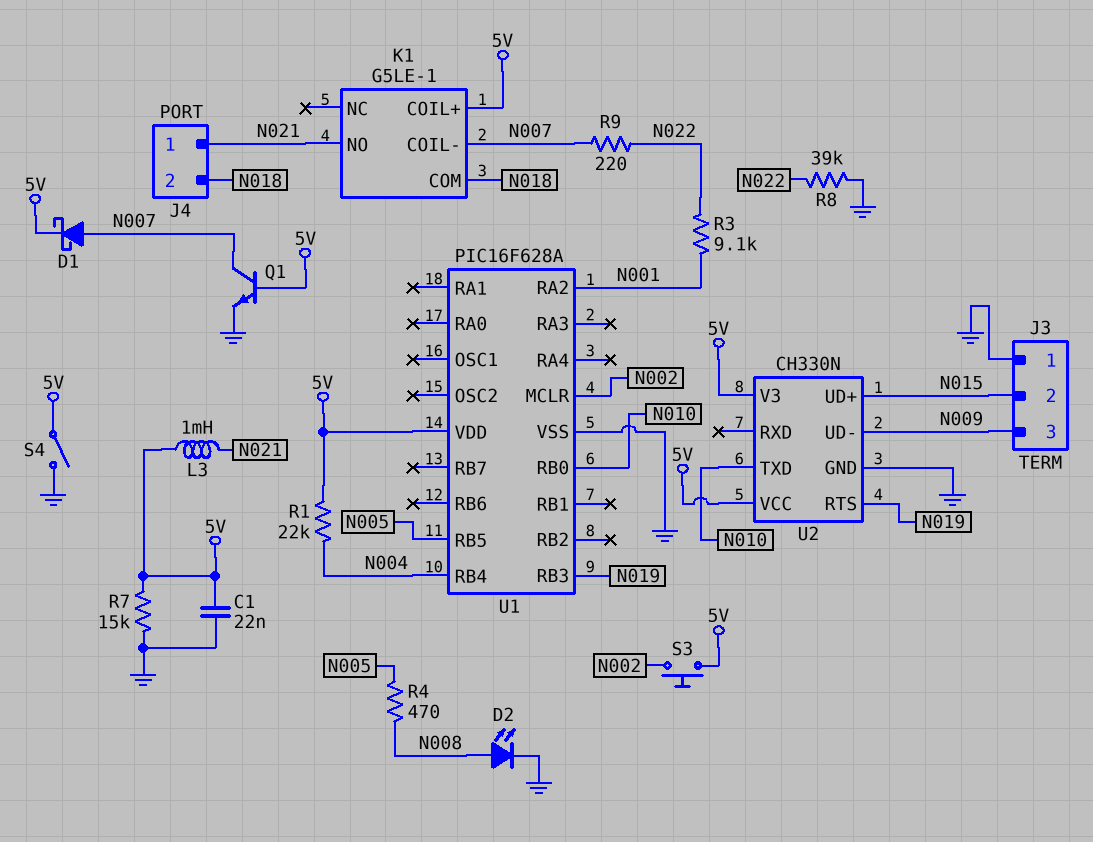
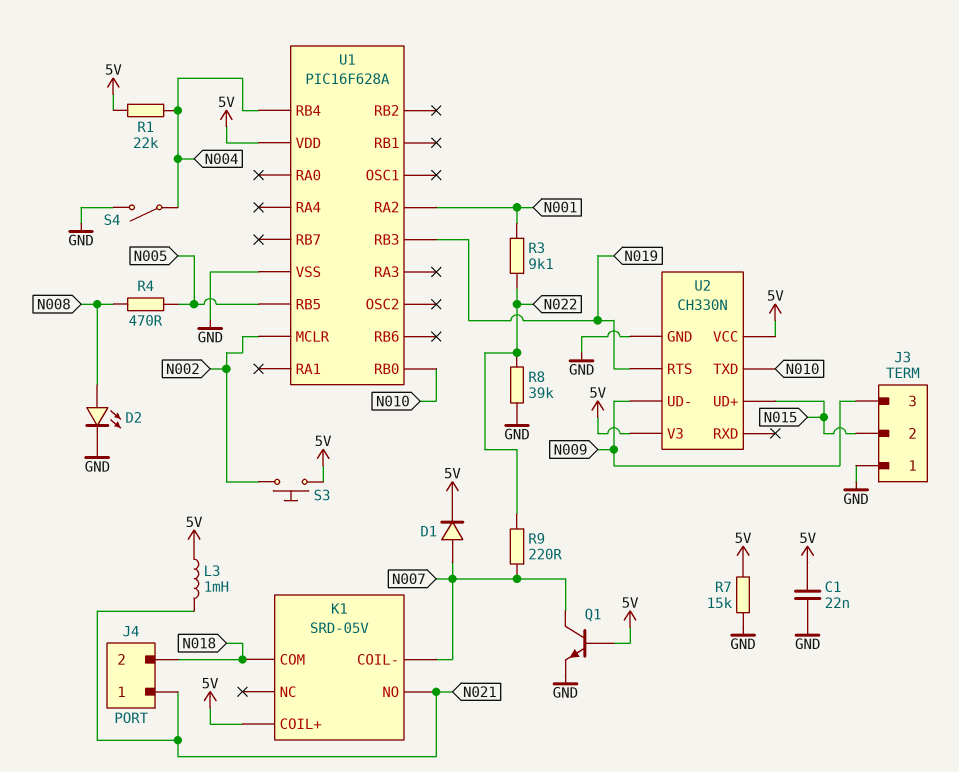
D1: schottky (A N007, K 5V) -> diode (A N007, K 5V)
K1: G5LE-1 -> SRD-05V
S4: switch (5V, GND) -> switch (GND, N004)

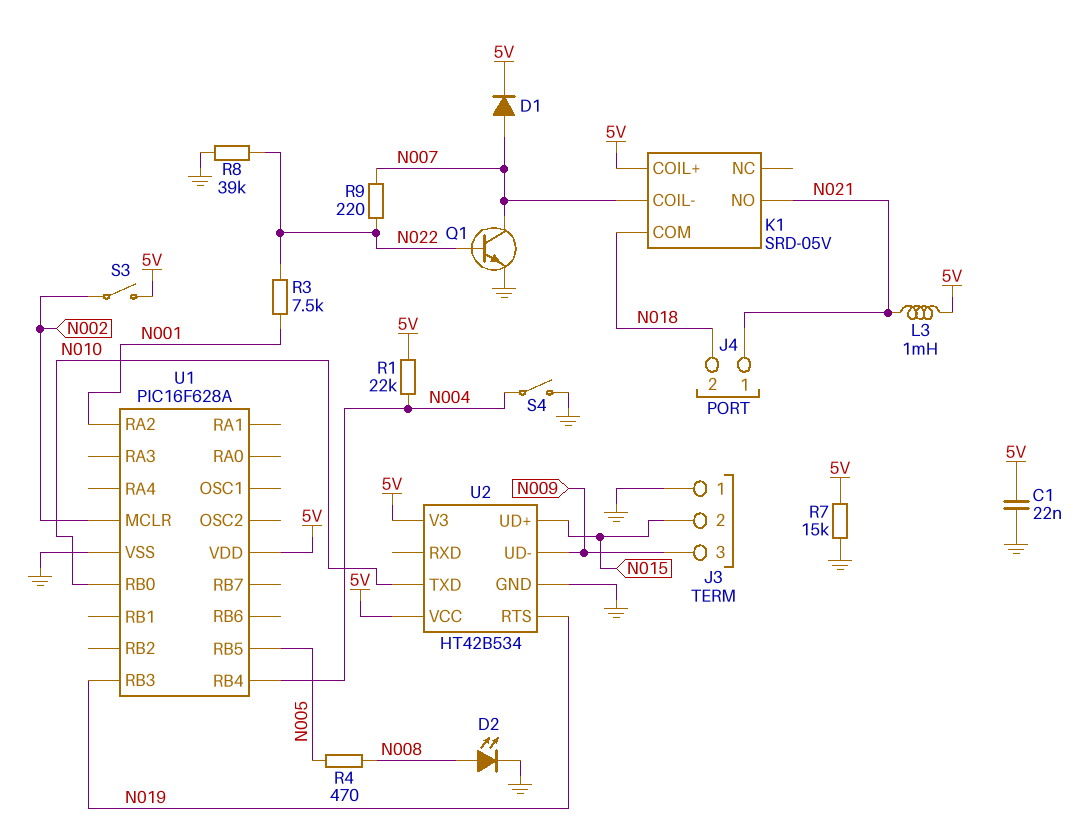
Q1: NPN (B 5V, C N007, E GND) -> NPN (B N022, C N007, E GND)
R3: 9.1k (N001, N022) -> 7.5k (N001, N022)
S3: button (5V, N002) -> switch (5V, N002)
U2: CH330N -> HT42B534

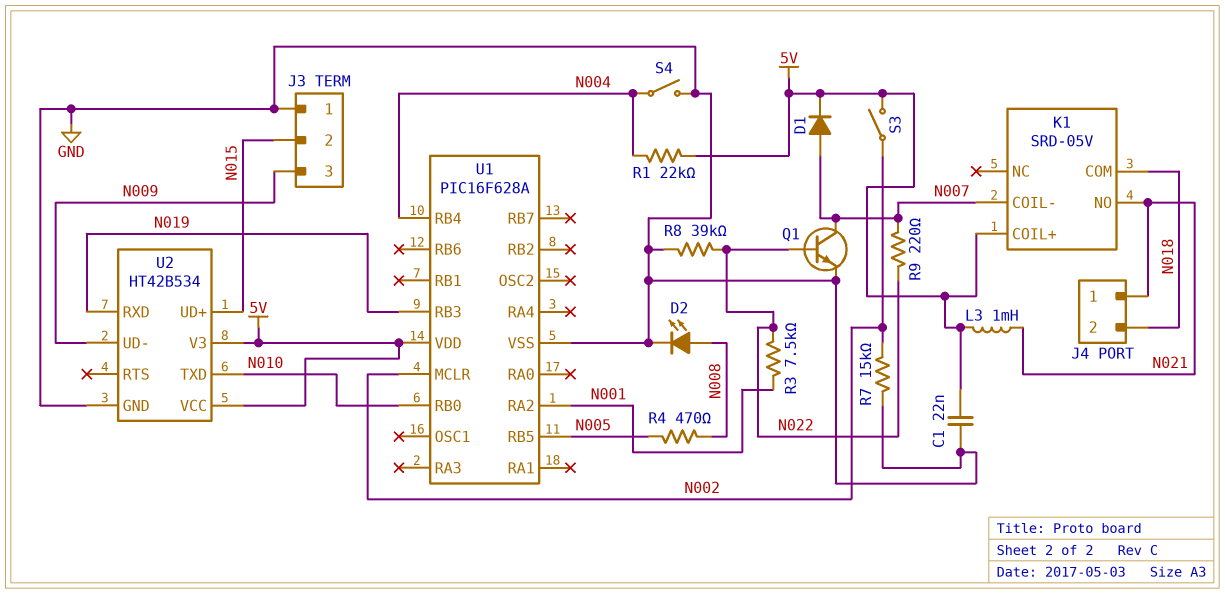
R7: 15k (5V, GND) -> 15k (GND, N002)
U2 pin RTS: N019 -> none
U2 pin RXD: none -> N019

